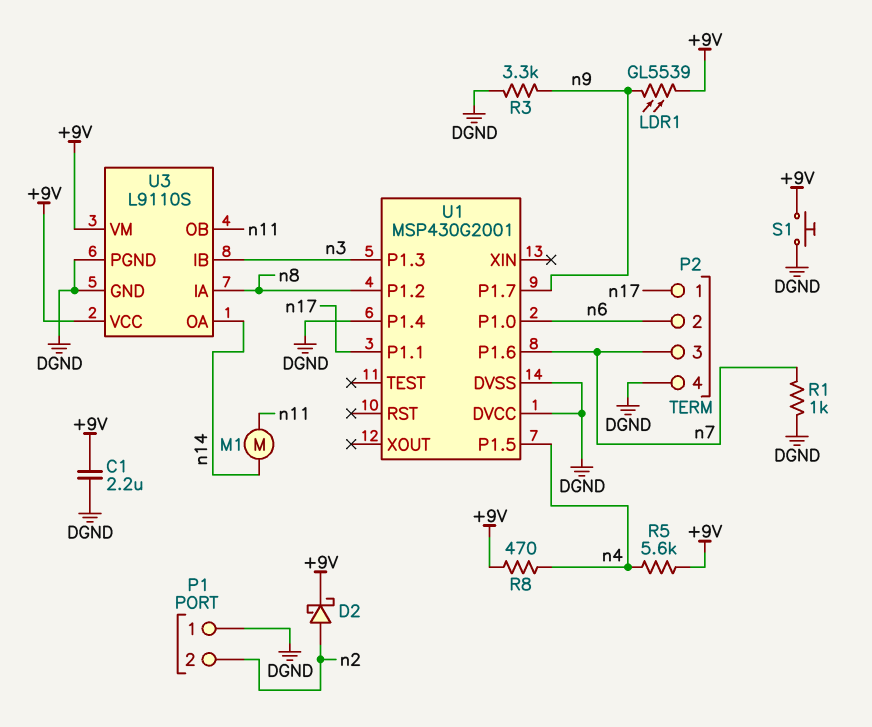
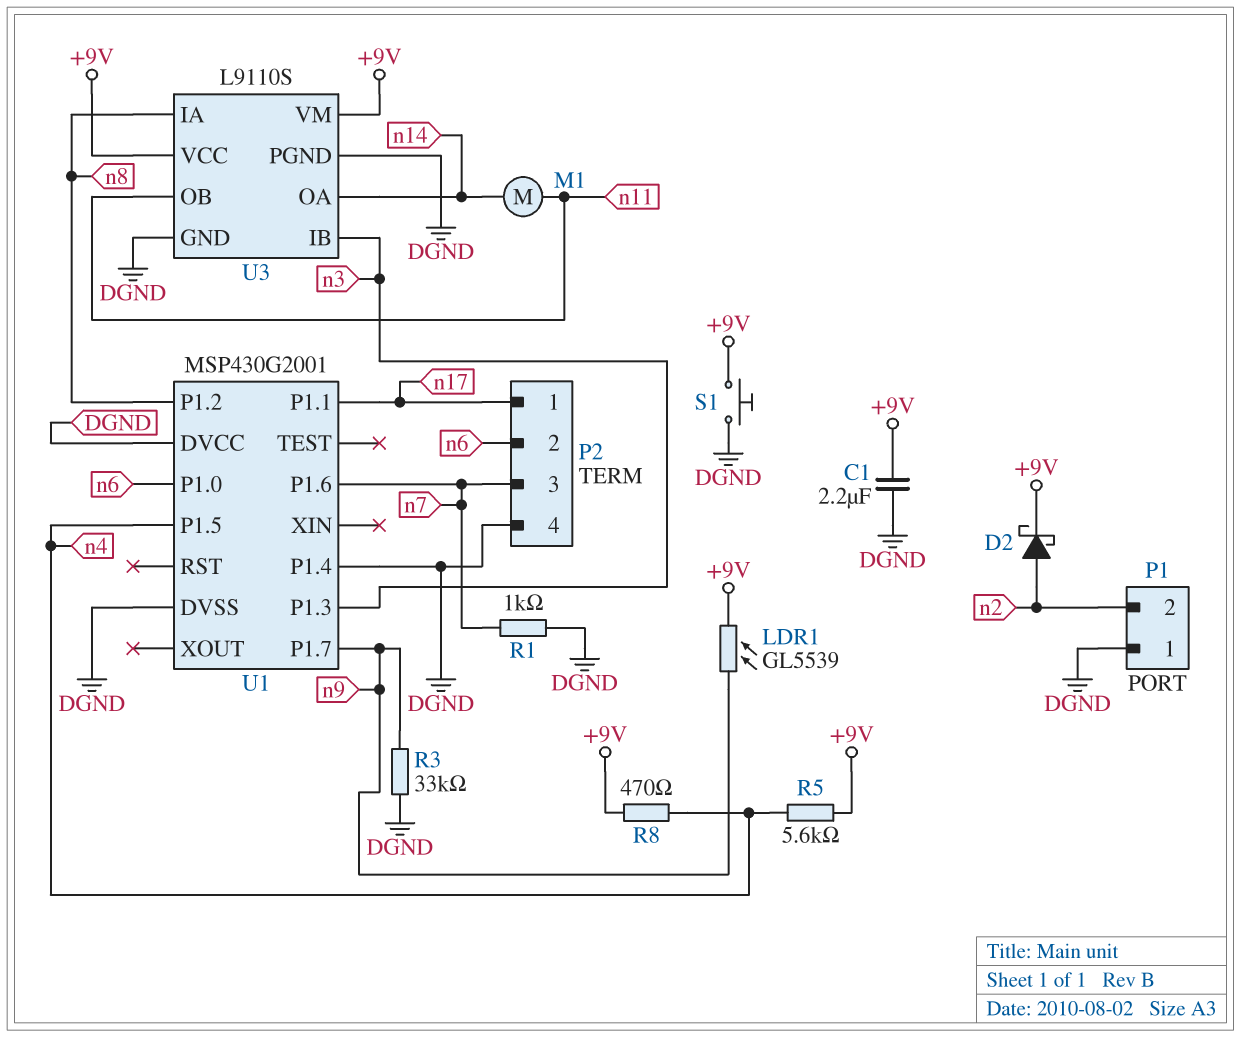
R3: 3.3k (DGND, n9) -> 33k (DGND, n9)

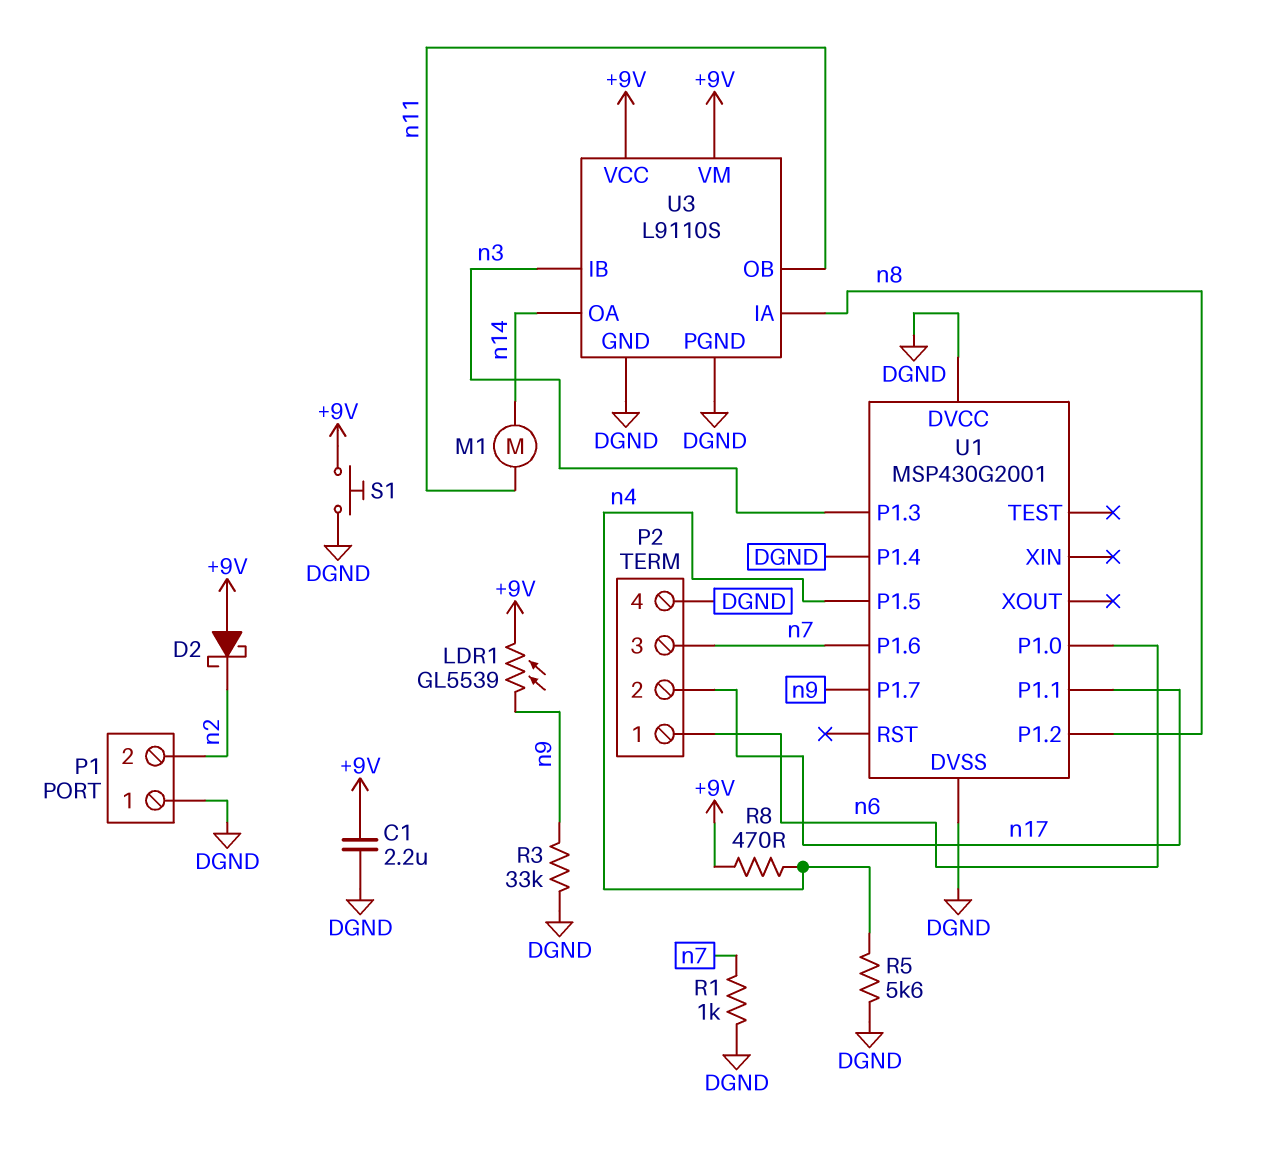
D2: schottky (A n2, K +9V) -> schottky (A +9V, K n2)
P2 pin 1: n17 -> n6
P2 pin 2: n6 -> n17
R5: 5.6k (+9V, n4) -> 5.6k (DGND, n4)

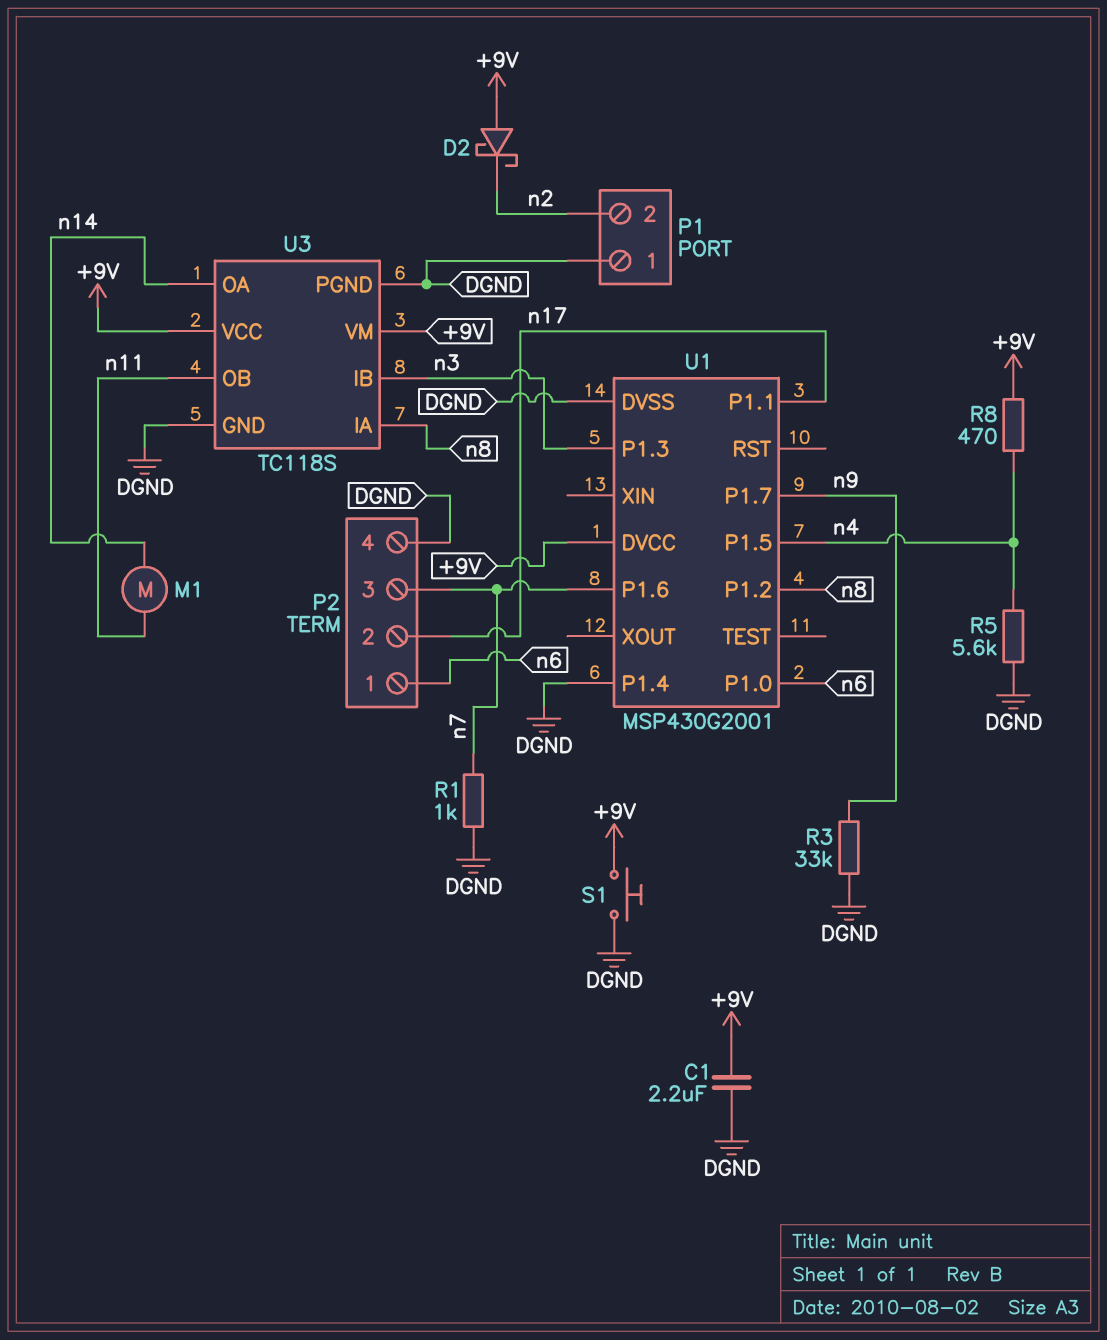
LDR1: GL5539 (+9V, n9) -> none
U1 pin DVCC: DGND -> +9V
U3: L9110S -> TC118S

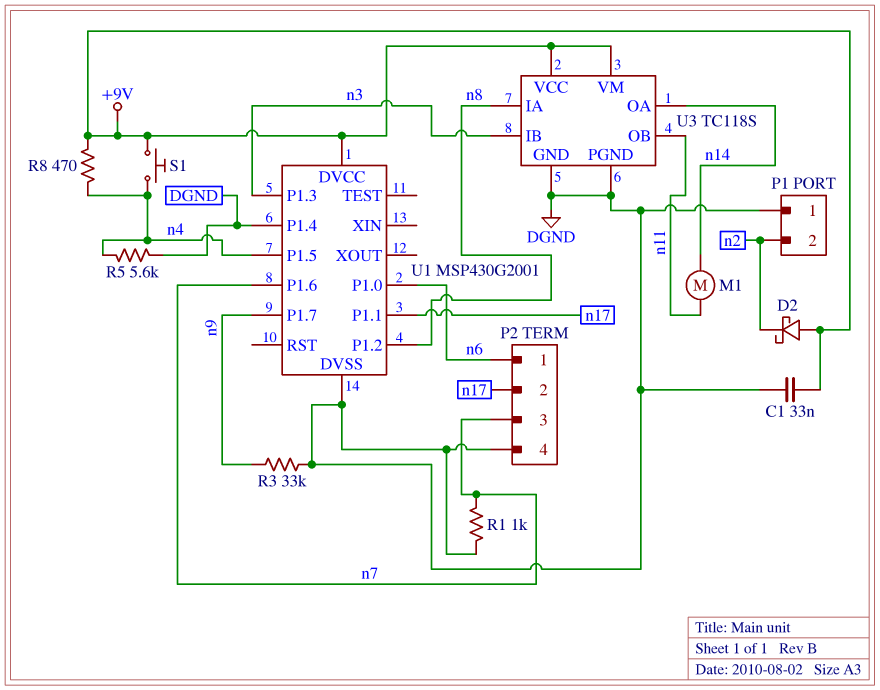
C1: 2.2uF (+9V, DGND) -> 33nF (+9V, DGND)
S1: button (+9V, DGND) -> button (+9V, n4)

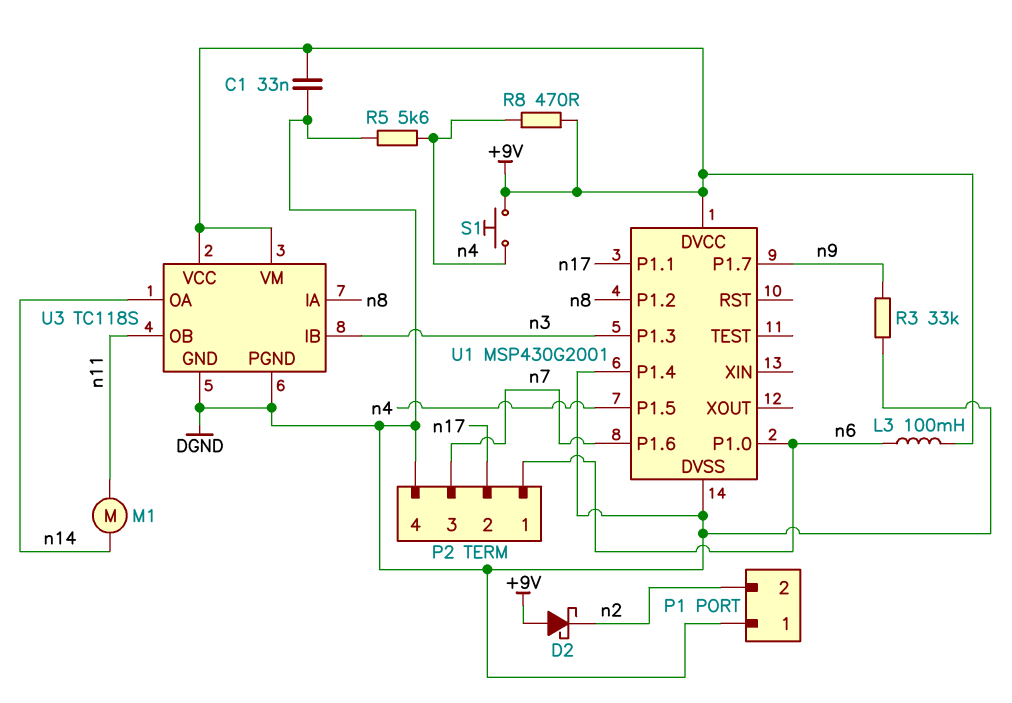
L3: none -> 100mH (+9V, n6)
R1: 1k (DGND, n7) -> none

